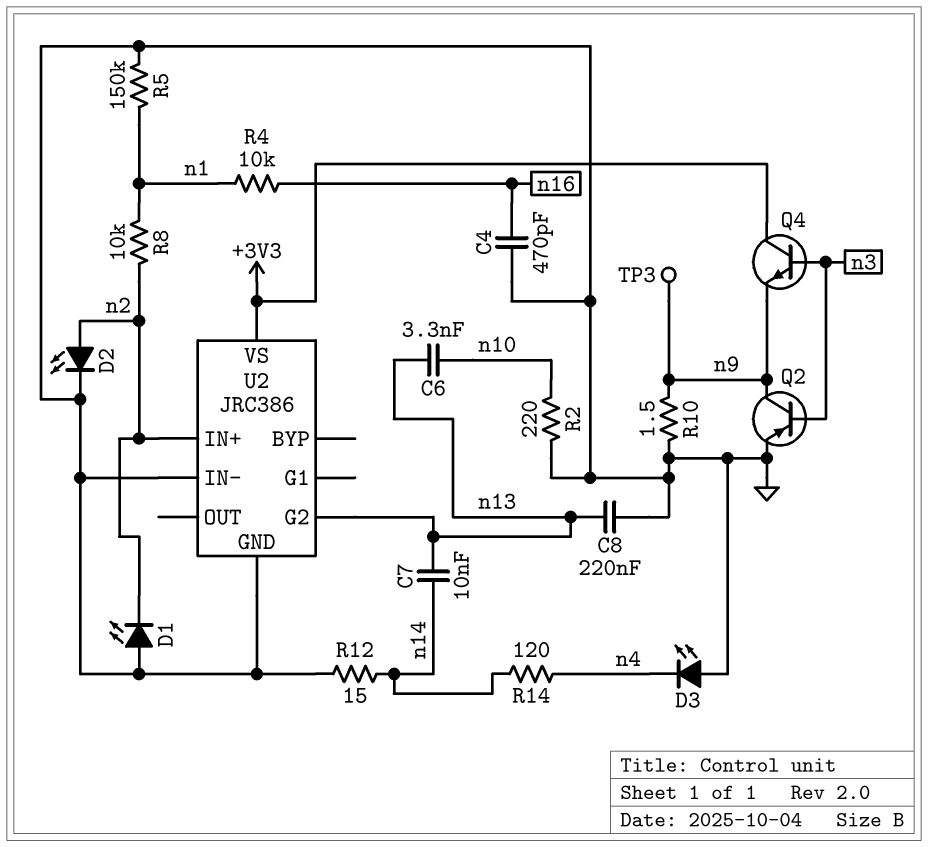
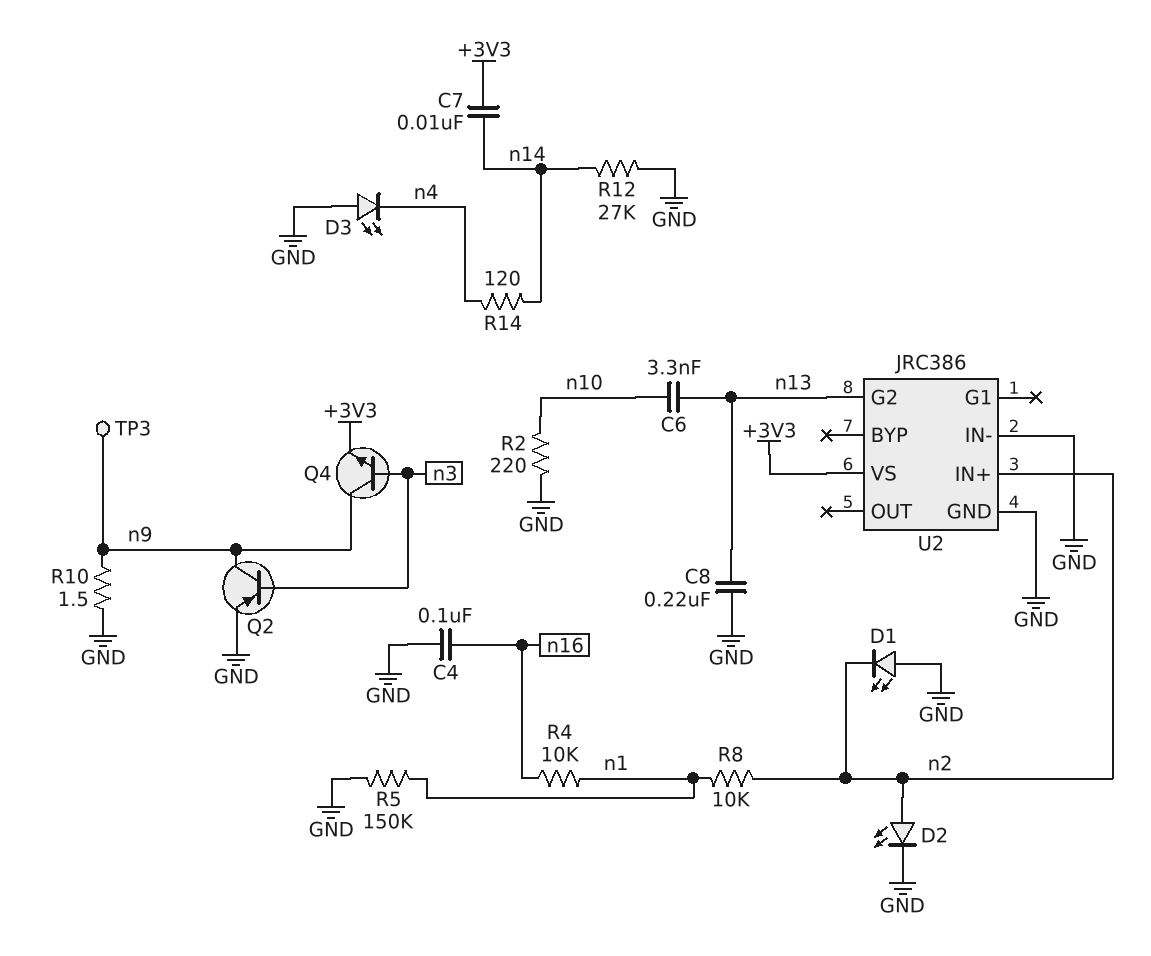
C4: 470pF (GND, n16) -> 100nF (GND, n16)
C7: 10nF (n13, n14) -> 10nF (+3V3, n14)
Q4: NPN (B n3, C +3V3, E n9) -> NPN (B n3, C n9, E +3V3)
R12: 15 (GND, n14) -> 27k (GND, n14)

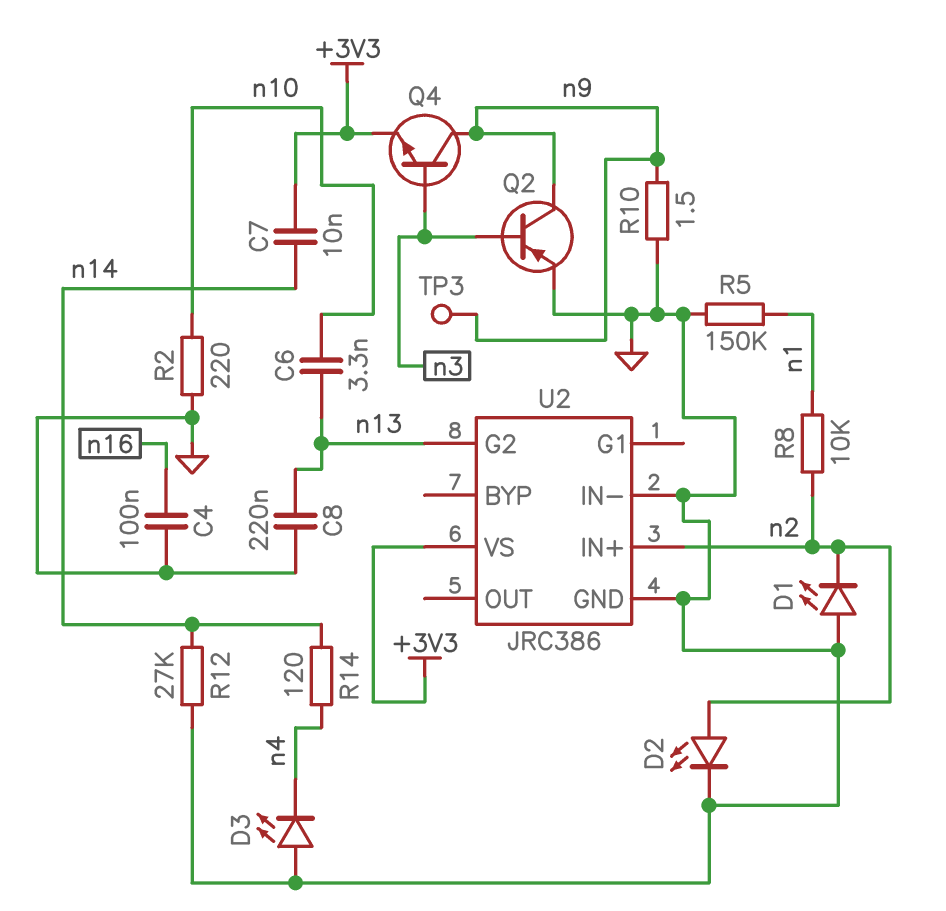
R4: 10k (n1, n16) -> none

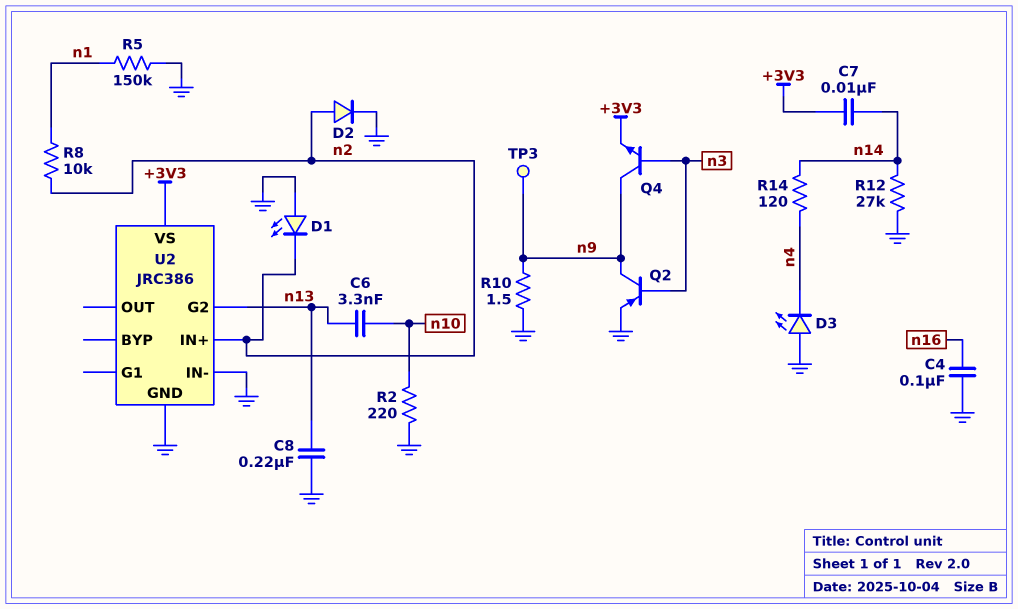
D2: LED (A n2, K GND) -> diode (A n2, K GND)

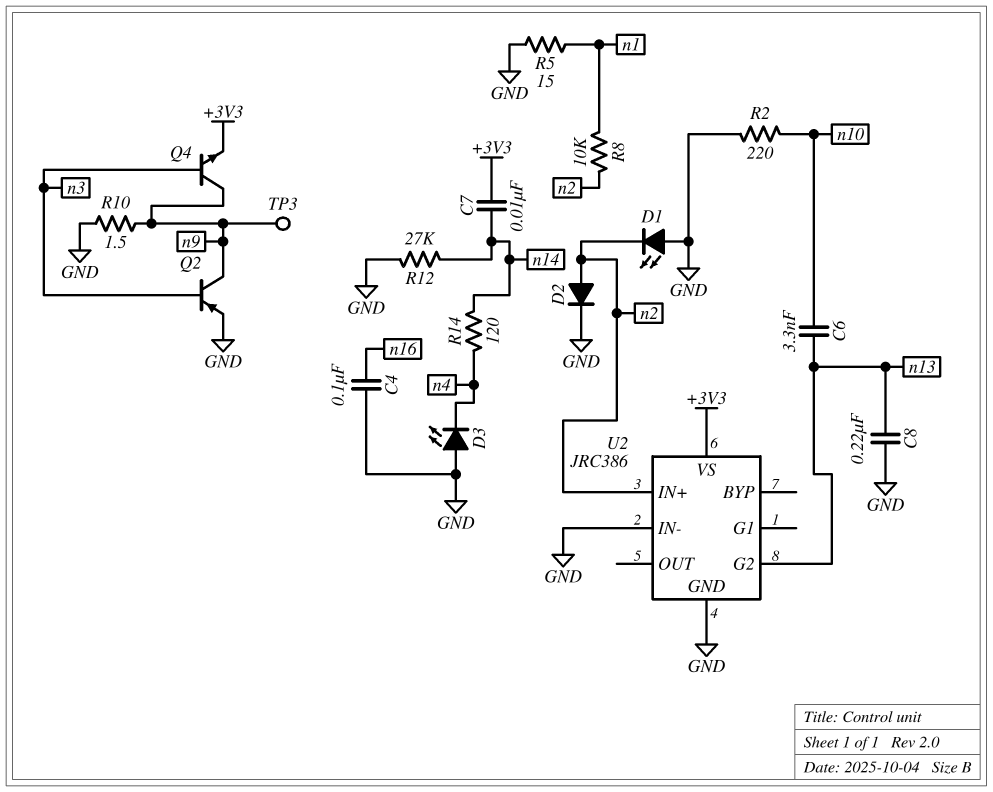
R5: 150k (GND, n1) -> 15 (GND, n1)

